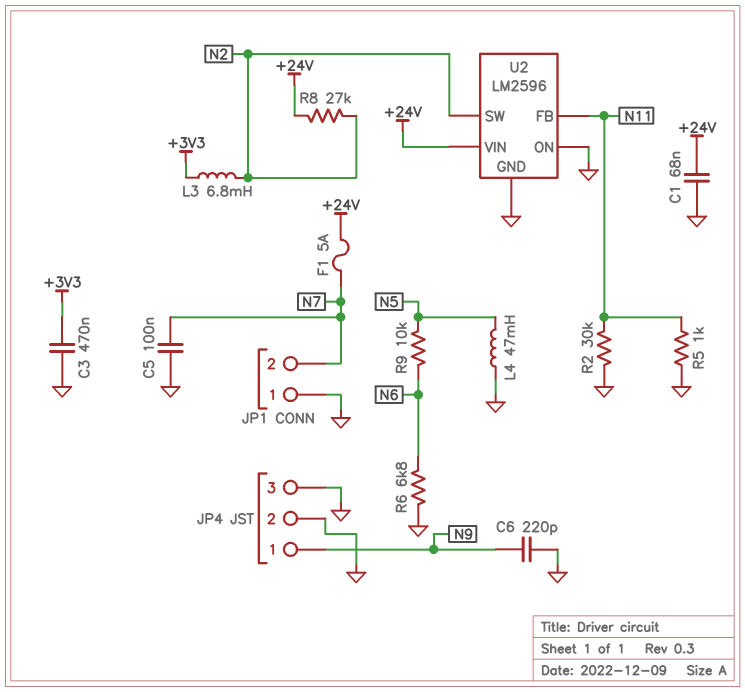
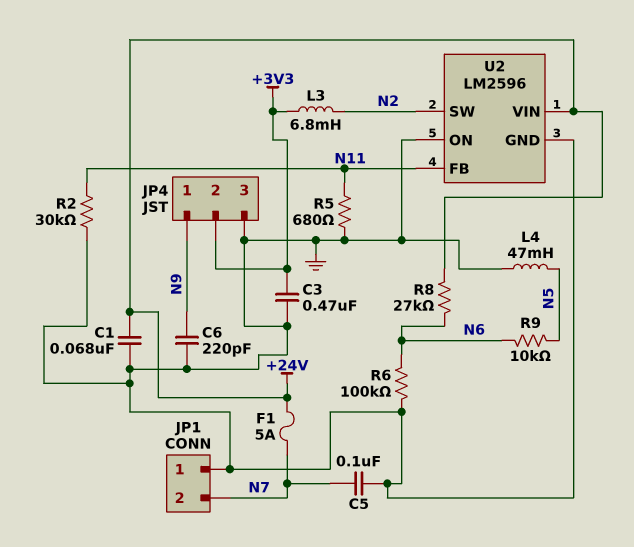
JP4 pin 2: GND -> +3V3
R5: 1k (GND, N11) -> 680 (GND, N11)
R6: 6.8k (GND, N6) -> 100k (GND, N6)
R8: 27k (+24V, N2) -> 27k (+24V, N6)

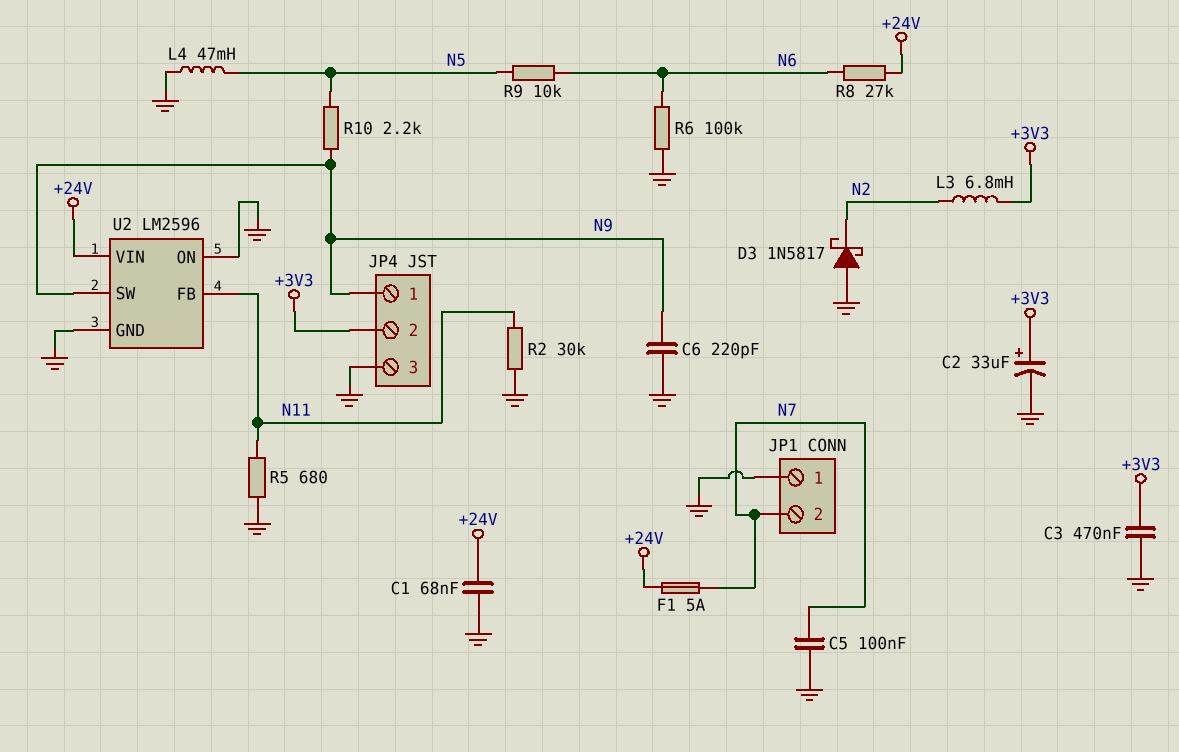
C2: none -> 33uF (plus +3V3, minus GND)
D3: none -> schottky 1N5817 (A GND, K N2)
R10: none -> 2.2k (N5, N9)
U2 pin SW: N2 -> N9

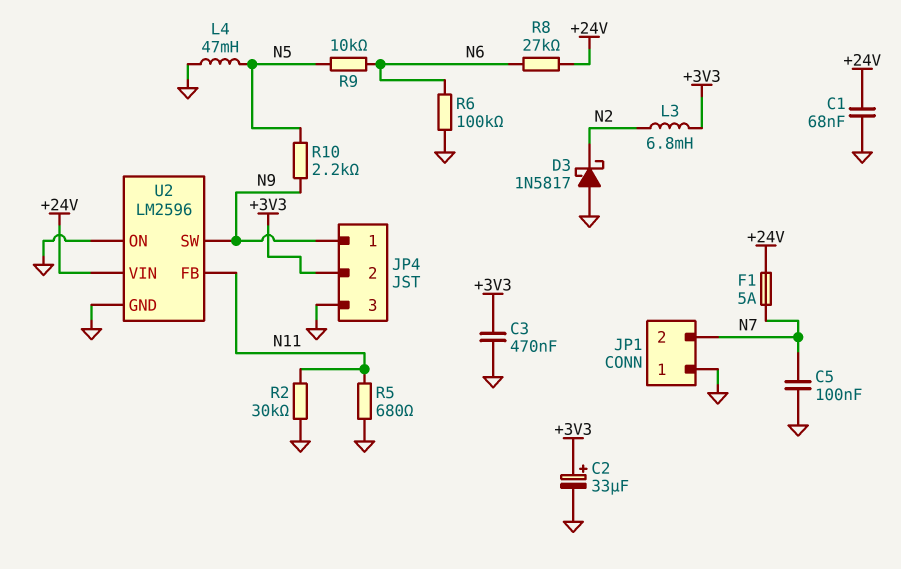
C6: 220pF (GND, N9) -> none

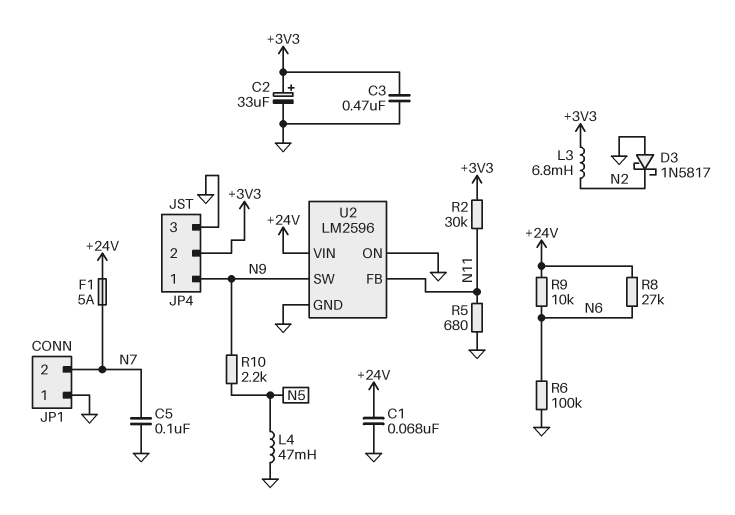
R2: 30k (GND, N11) -> 30k (+3V3, N11)
R9: 10k (N5, N6) -> 10k (+24V, N6)

